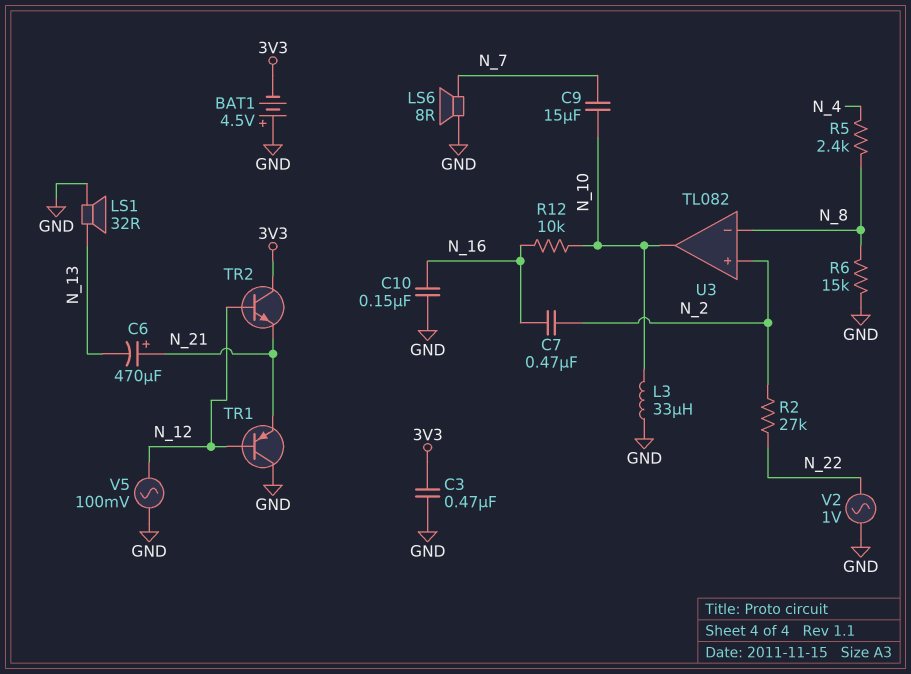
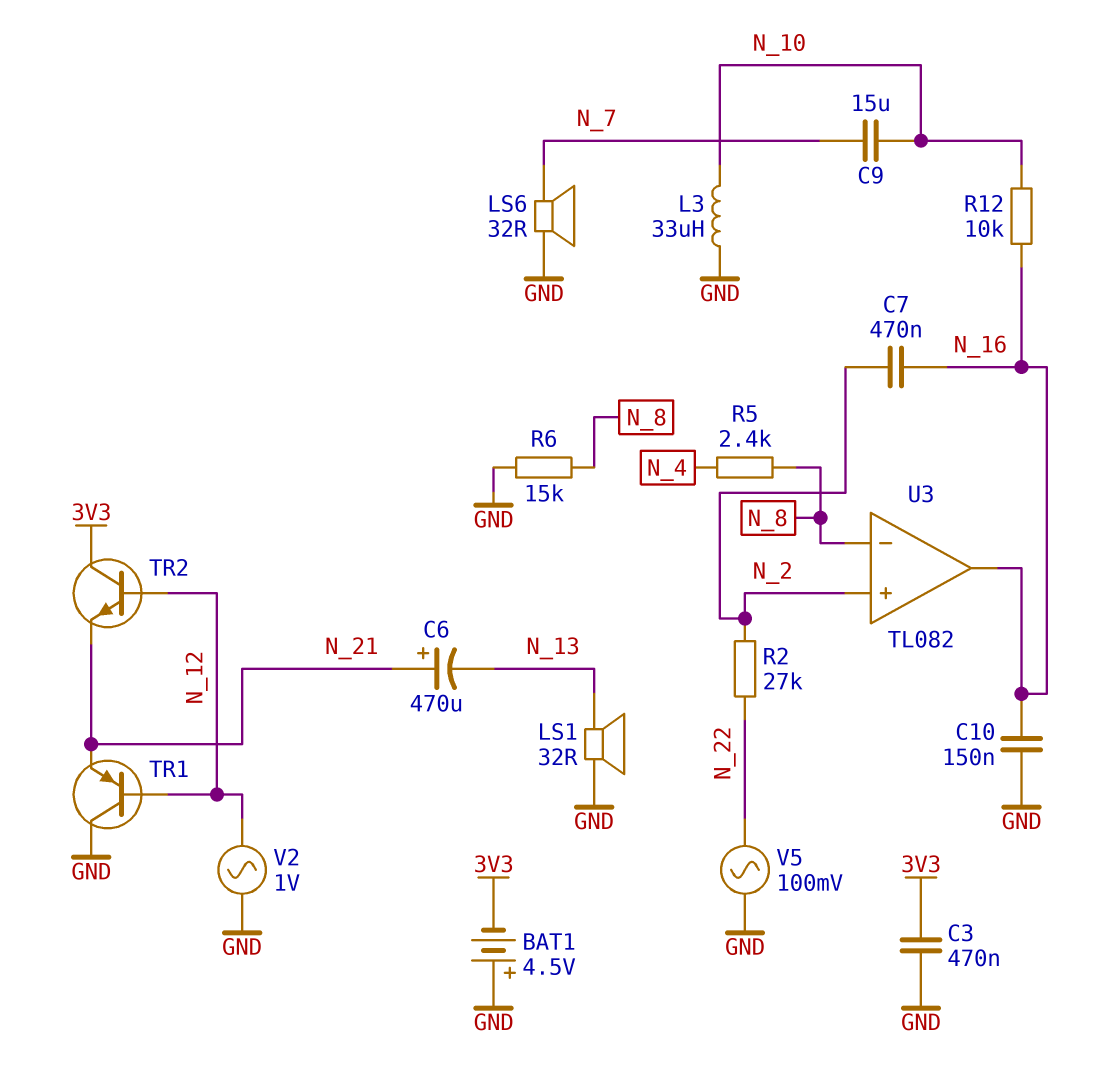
LS6: speaker 8R (GND, N_7) -> speaker 32R (GND, N_7)
U3 pin out: N_10 -> N_16
V2: AC 1V (GND, N_22) -> AC 1V (GND, N_12)
V5: AC 100mV (GND, N_12) -> AC 100mV (GND, N_22)

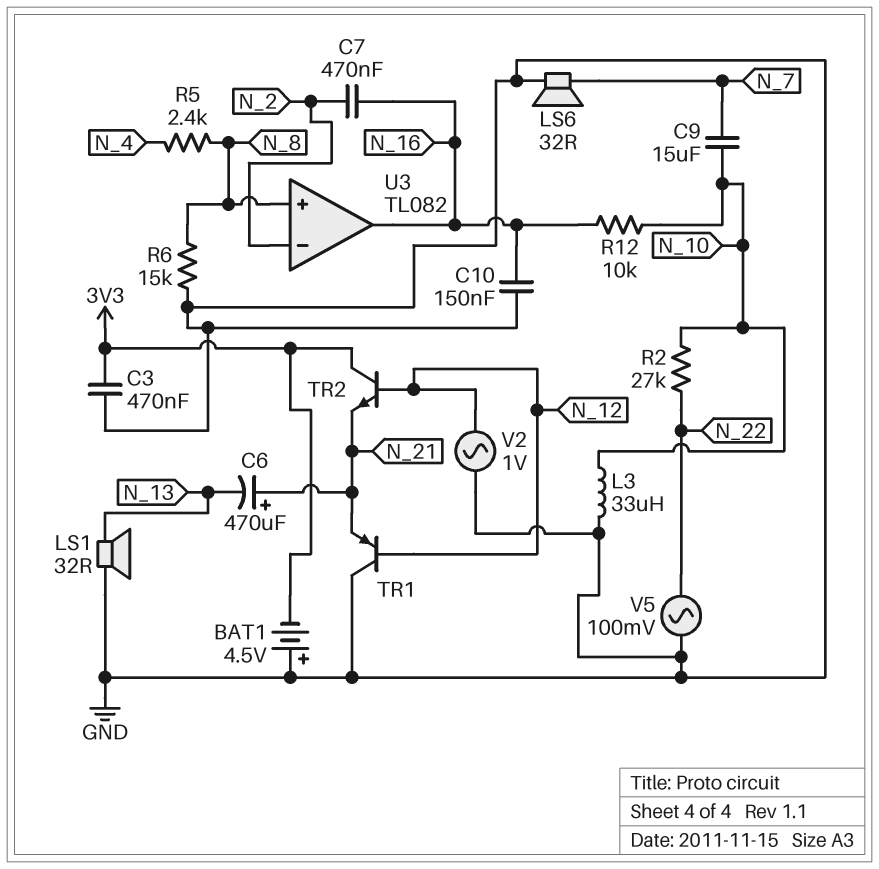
R2: 27k (N_2, N_22) -> 27k (N_10, N_22)
U3 pin in+: N_2 -> N_8
U3 pin in-: N_8 -> N_2

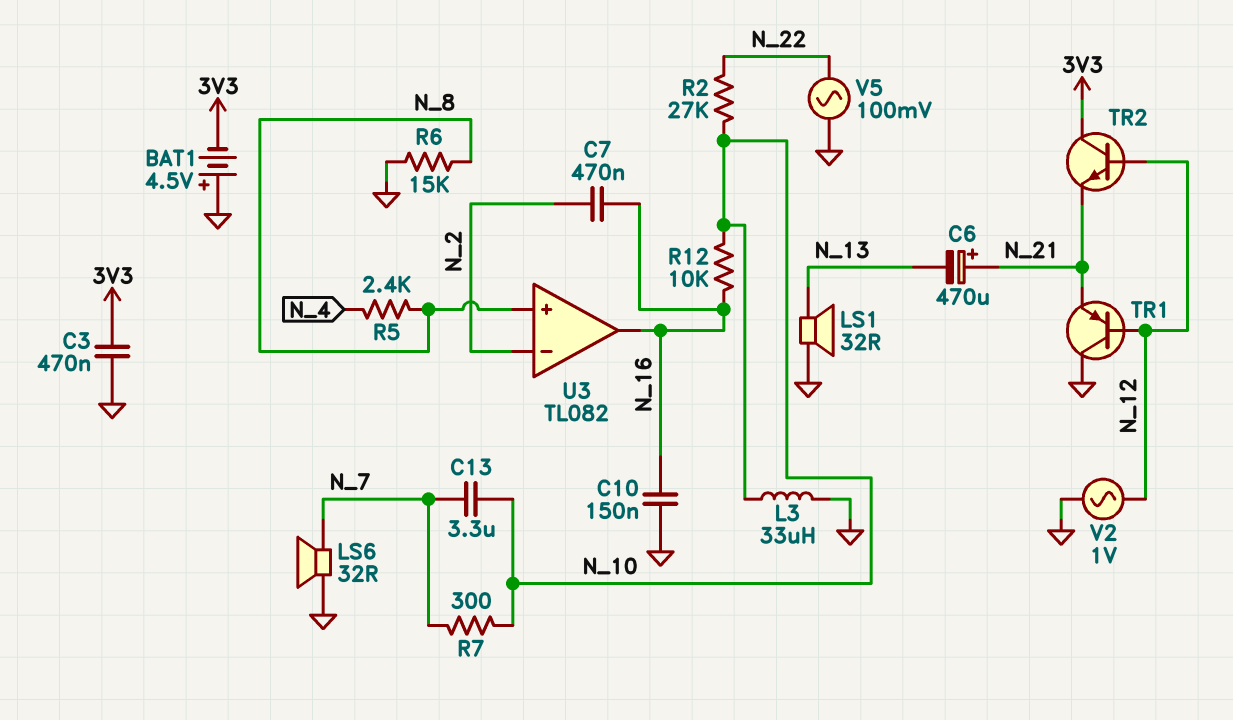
C9: 15uF (N_7, N_10) -> none
C13: none -> 3.3uF (N_7, N_10)
R7: none -> 300 (N_7, N_10)

